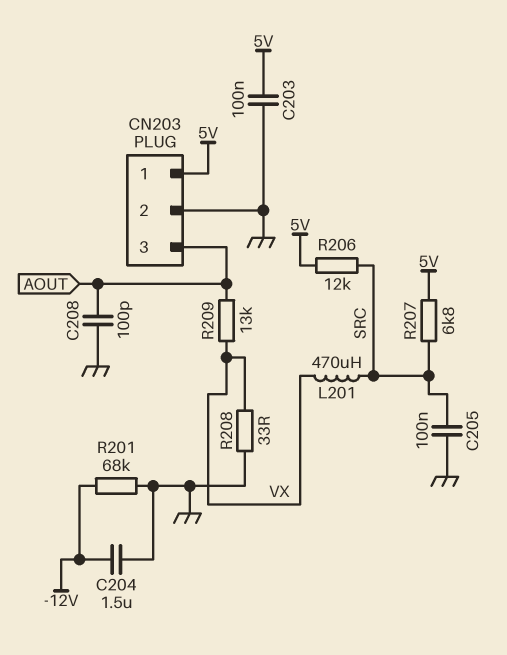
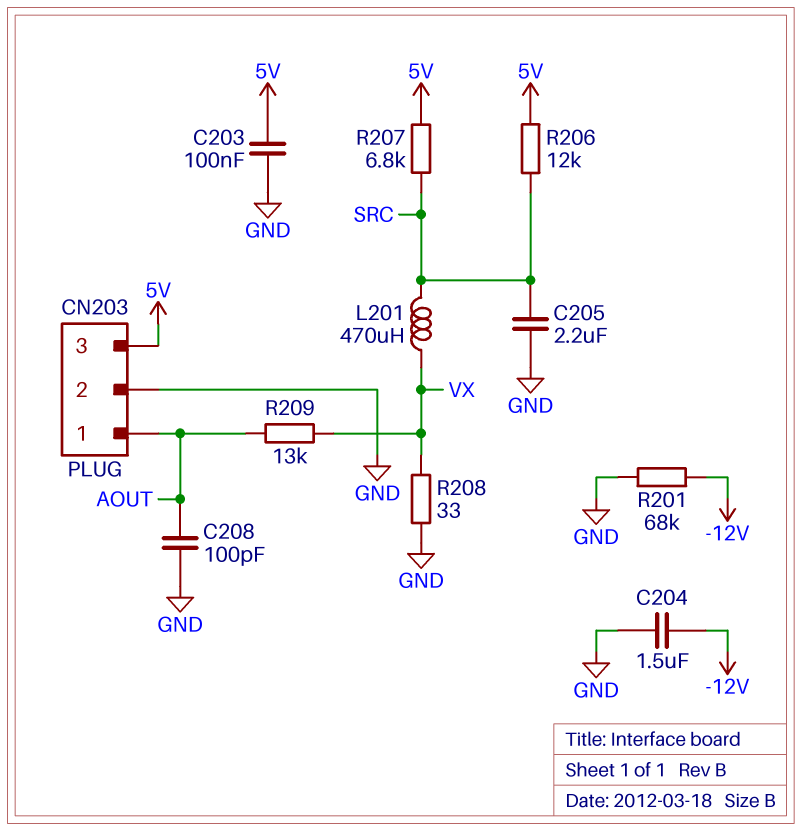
C205: 100nF (GND, SRC) -> 2.2uF (GND, SRC)
CN203 pin 1: 5V -> AOUT
CN203 pin 3: AOUT -> 5V

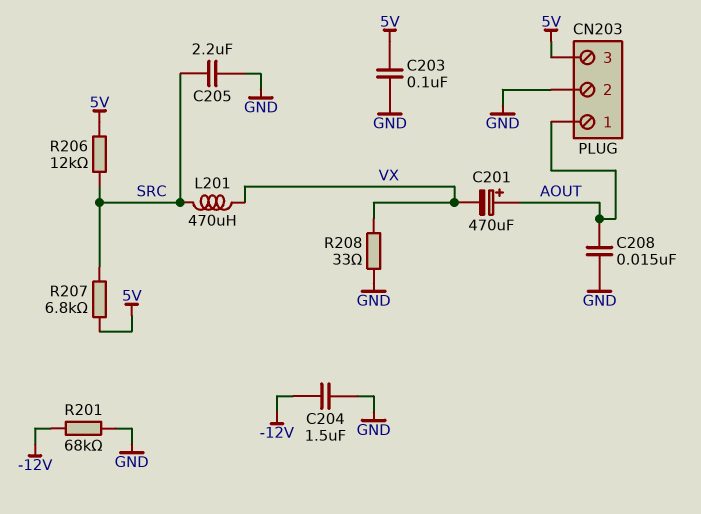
C201: none -> 470uF (plus AOUT, minus VX)
C208: 100pF (AOUT, GND) -> 15nF (AOUT, GND)
R209: 13k (AOUT, VX) -> none

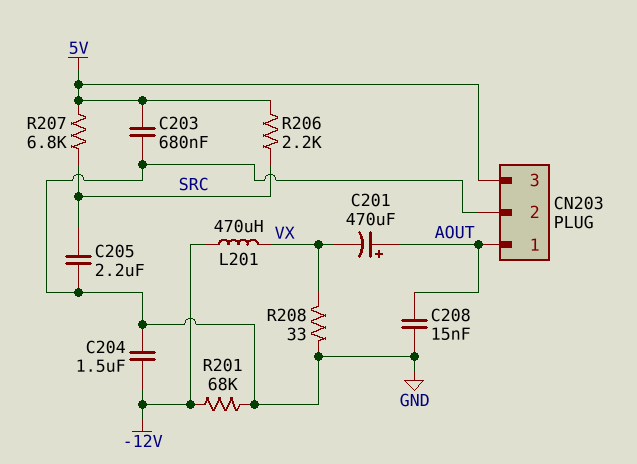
C203: 100nF (5V, GND) -> 680nF (5V, GND)
L201: 470uH (SRC, VX) -> 470uH (-12V, VX)
R206: 12k (5V, SRC) -> 2.2k (5V, SRC)

